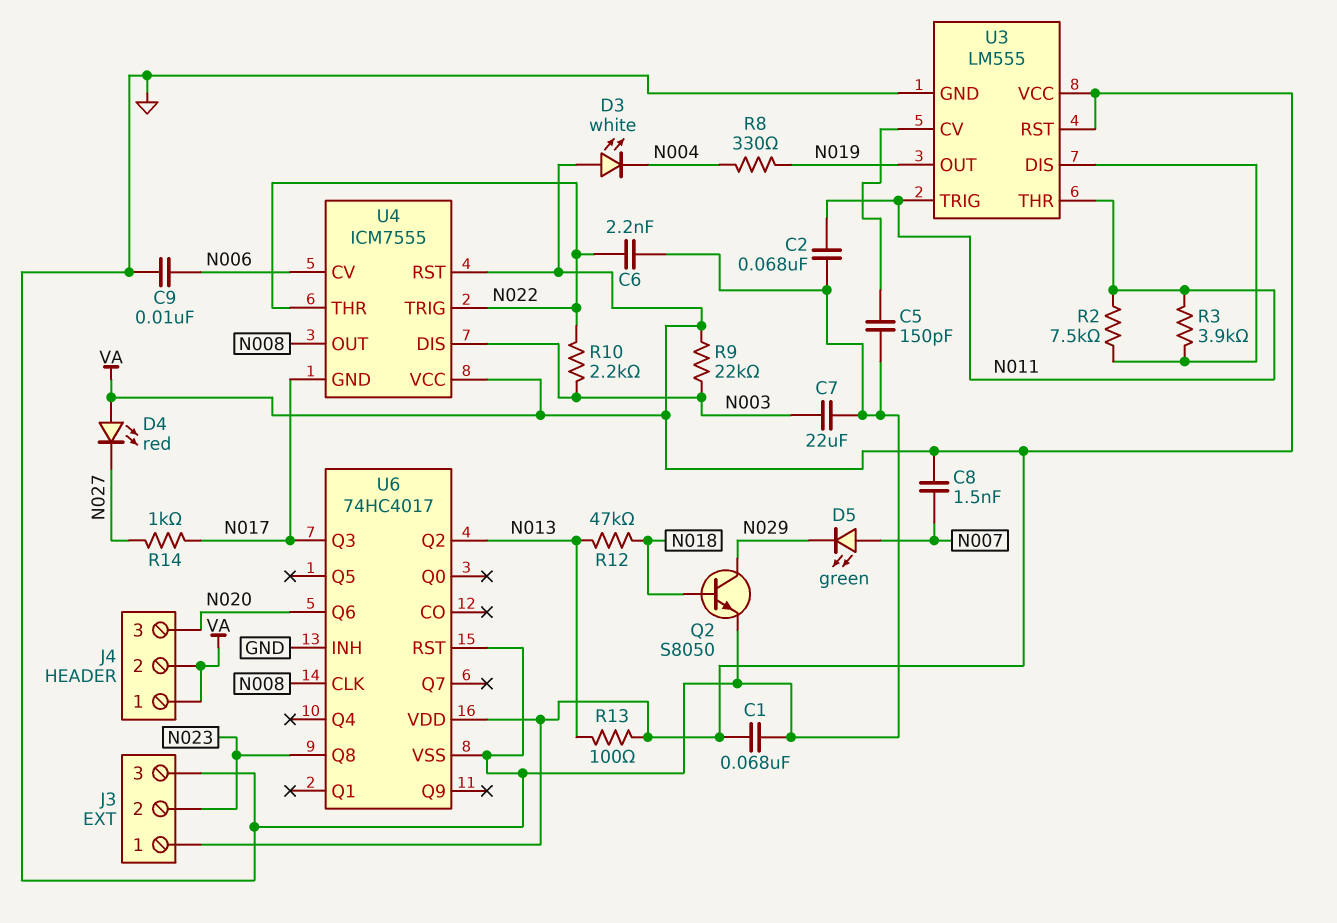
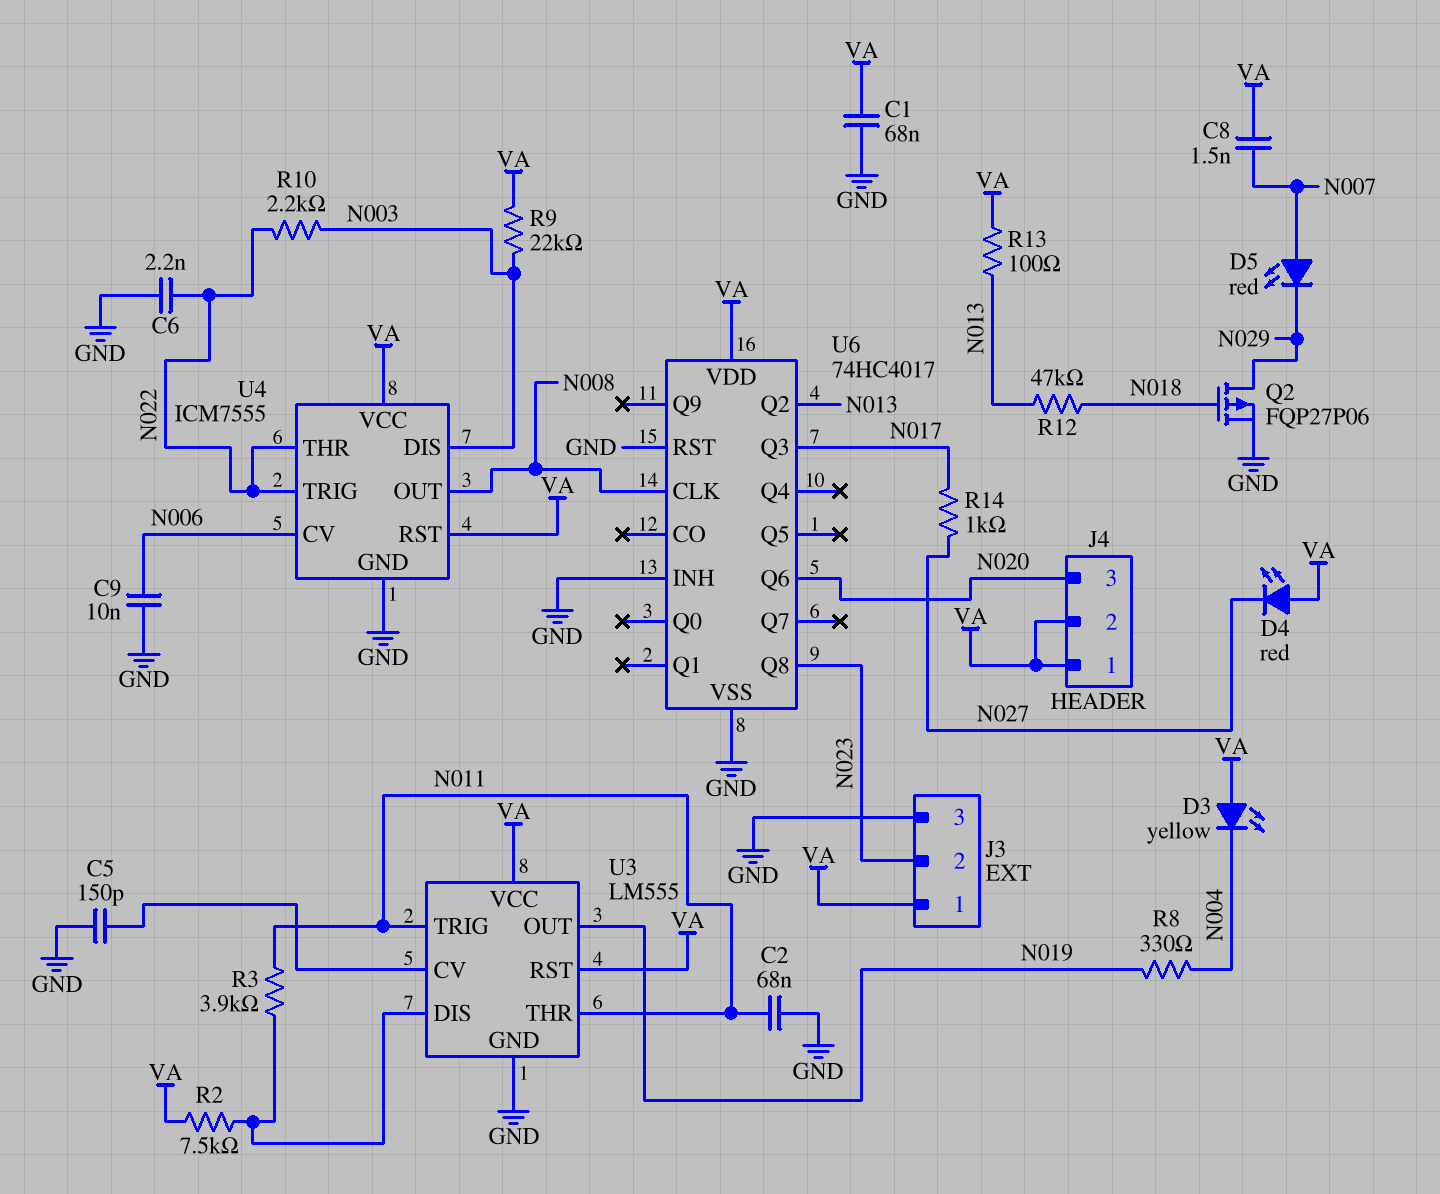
C7: 22uF (GND, N003) -> none
D3: LED white (A VA, K N004) -> LED yellow (A VA, K N004)
D5: LED green (A N007, K N029) -> LED red (A N007, K N029)
Q2: NPN S8050 (B N018, C N029, E GND) -> PMOS FQP27P06 (G N018, D N029, S GND)
R2: 7.5k (N011, U3/DIS) -> 7.5k (U3/DIS, VA)
U4 pin GND: N017 -> GND

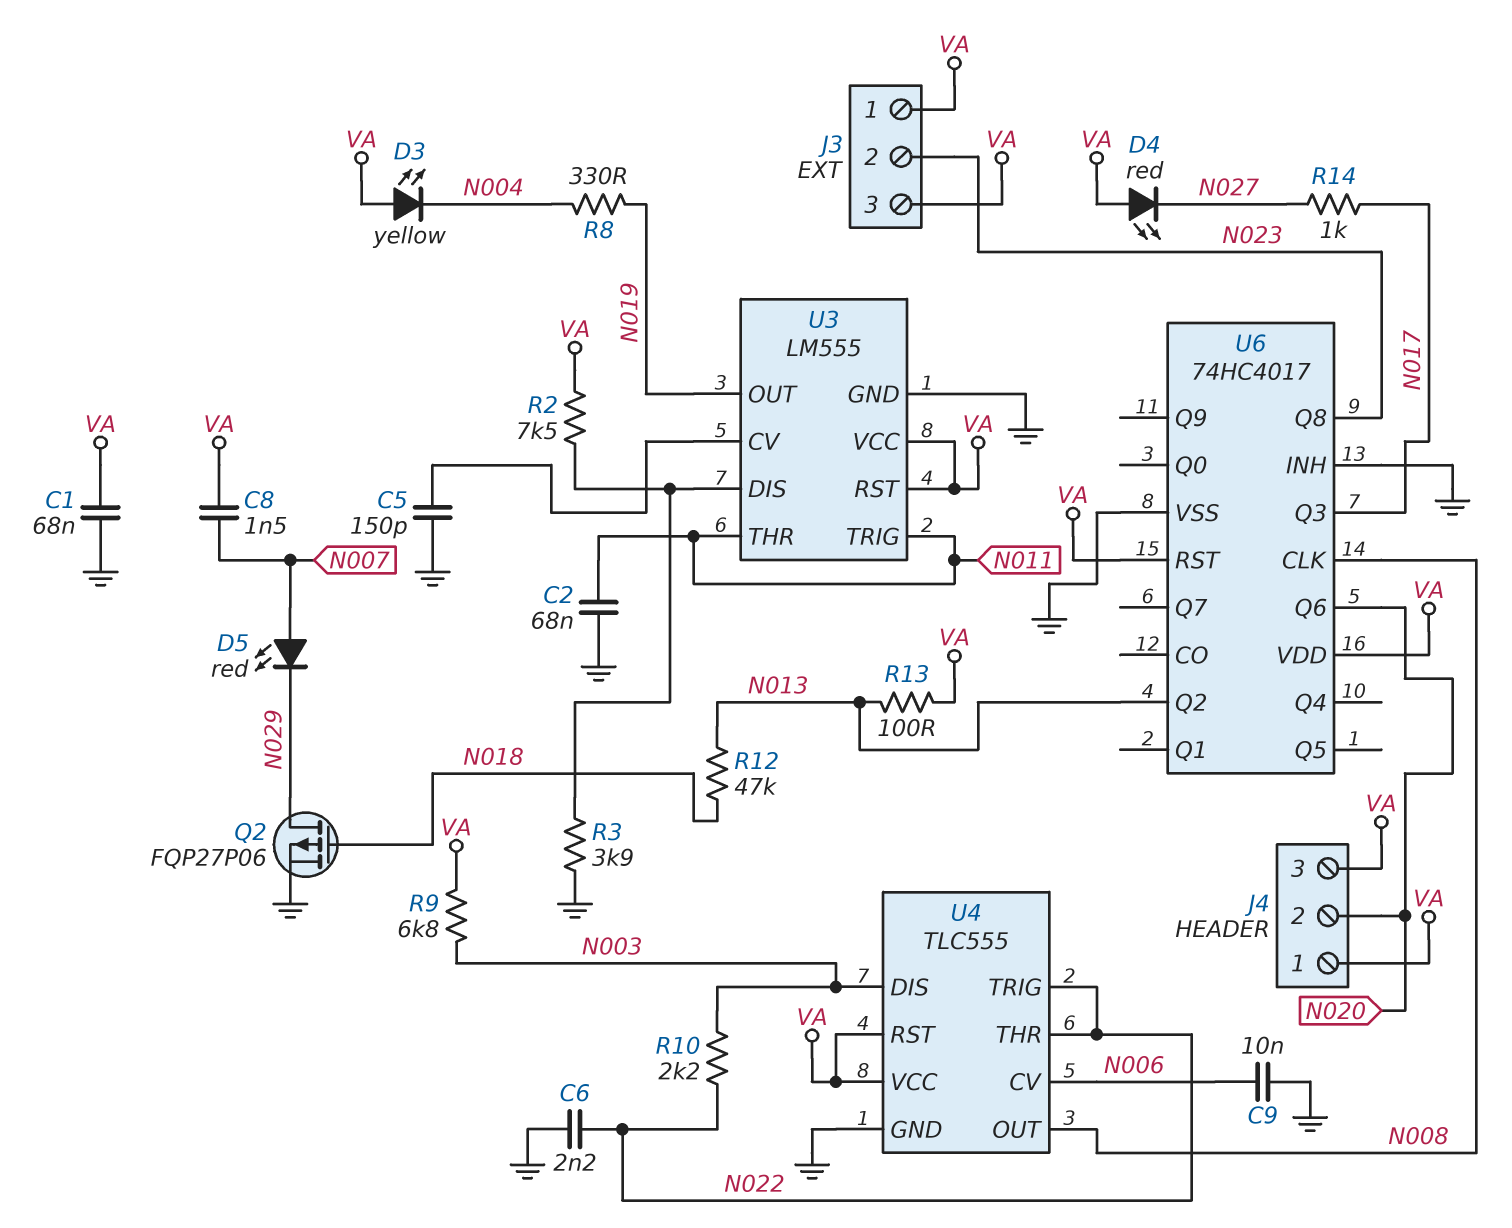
J3 pin 3: GND -> VA
J4 pin 2: VA -> N020
J4 pin 3: N020 -> VA
R3: 3.9k (N011, U3/DIS) -> 3.9k (GND, U3/DIS)
R9: 22k (N003, VA) -> 6.8k (N003, VA)
U4: ICM7555 -> TLC555
U6 pin RST: GND -> VA

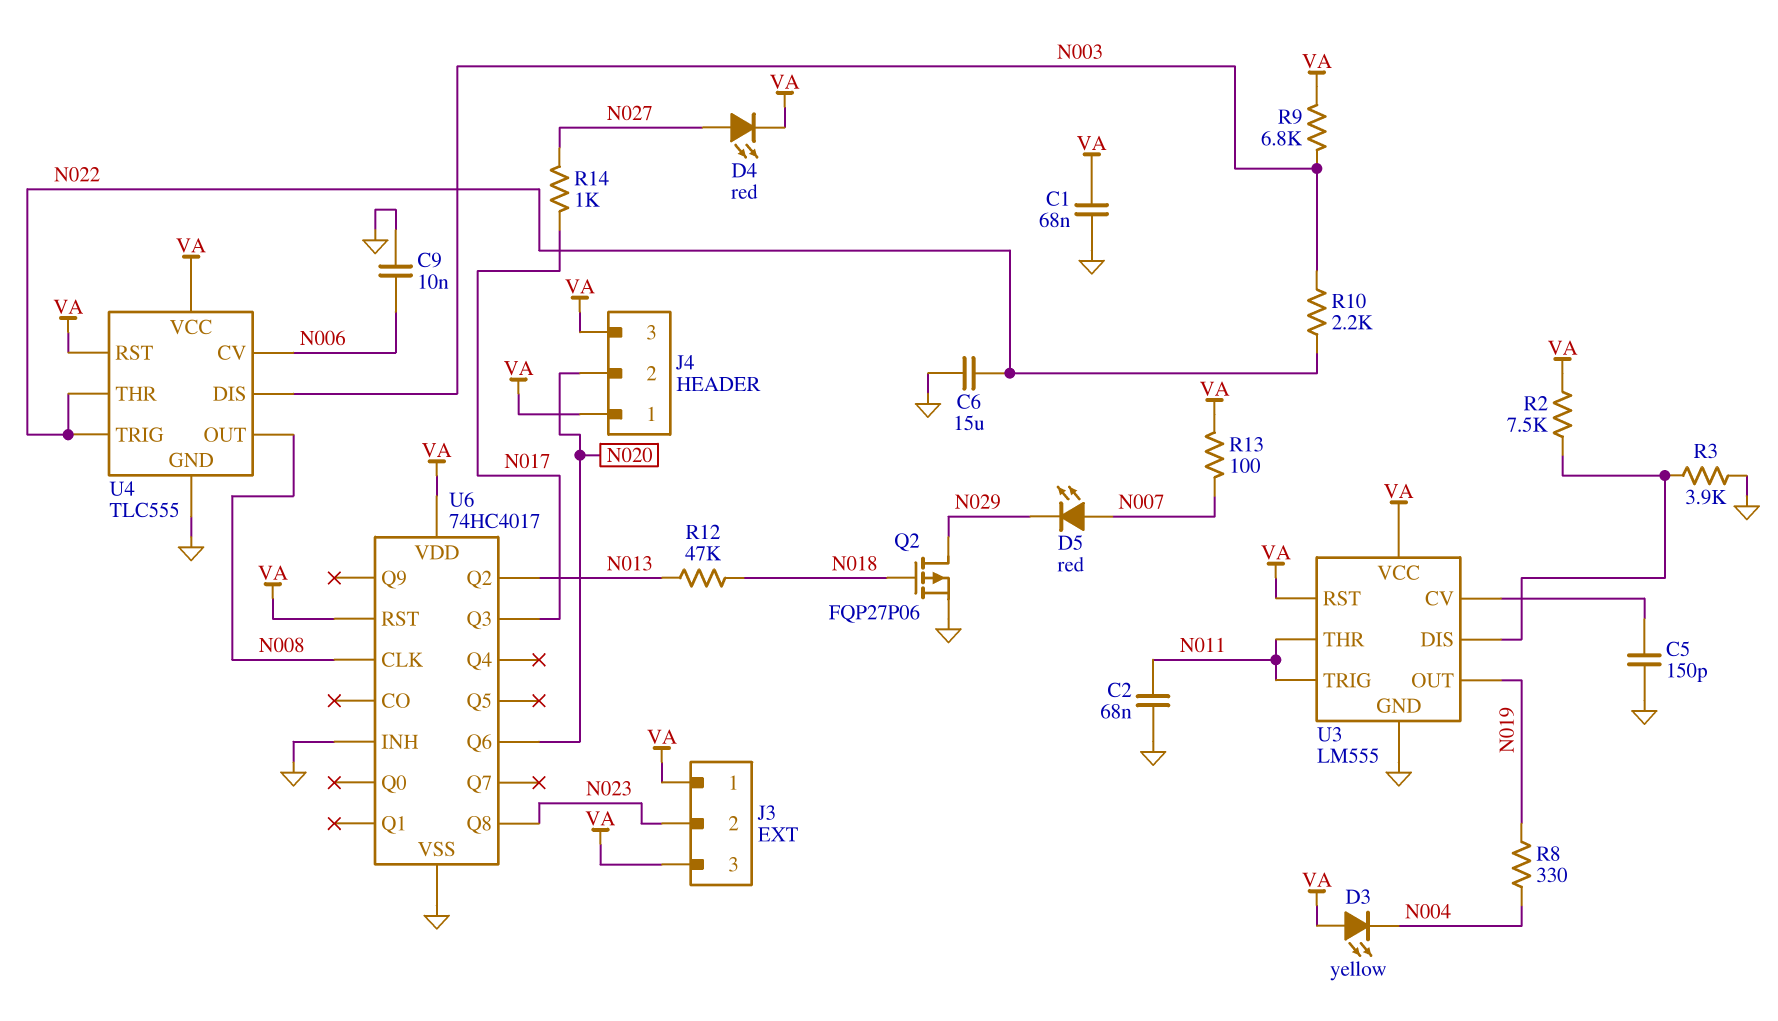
C6: 2.2nF (GND, N022) -> 15uF (GND, N022)
C8: 1.5nF (N007, VA) -> none
D4: LED red (A VA, K N027) -> LED red (A N027, K VA)
R13: 100 (N013, VA) -> 100 (N007, VA)

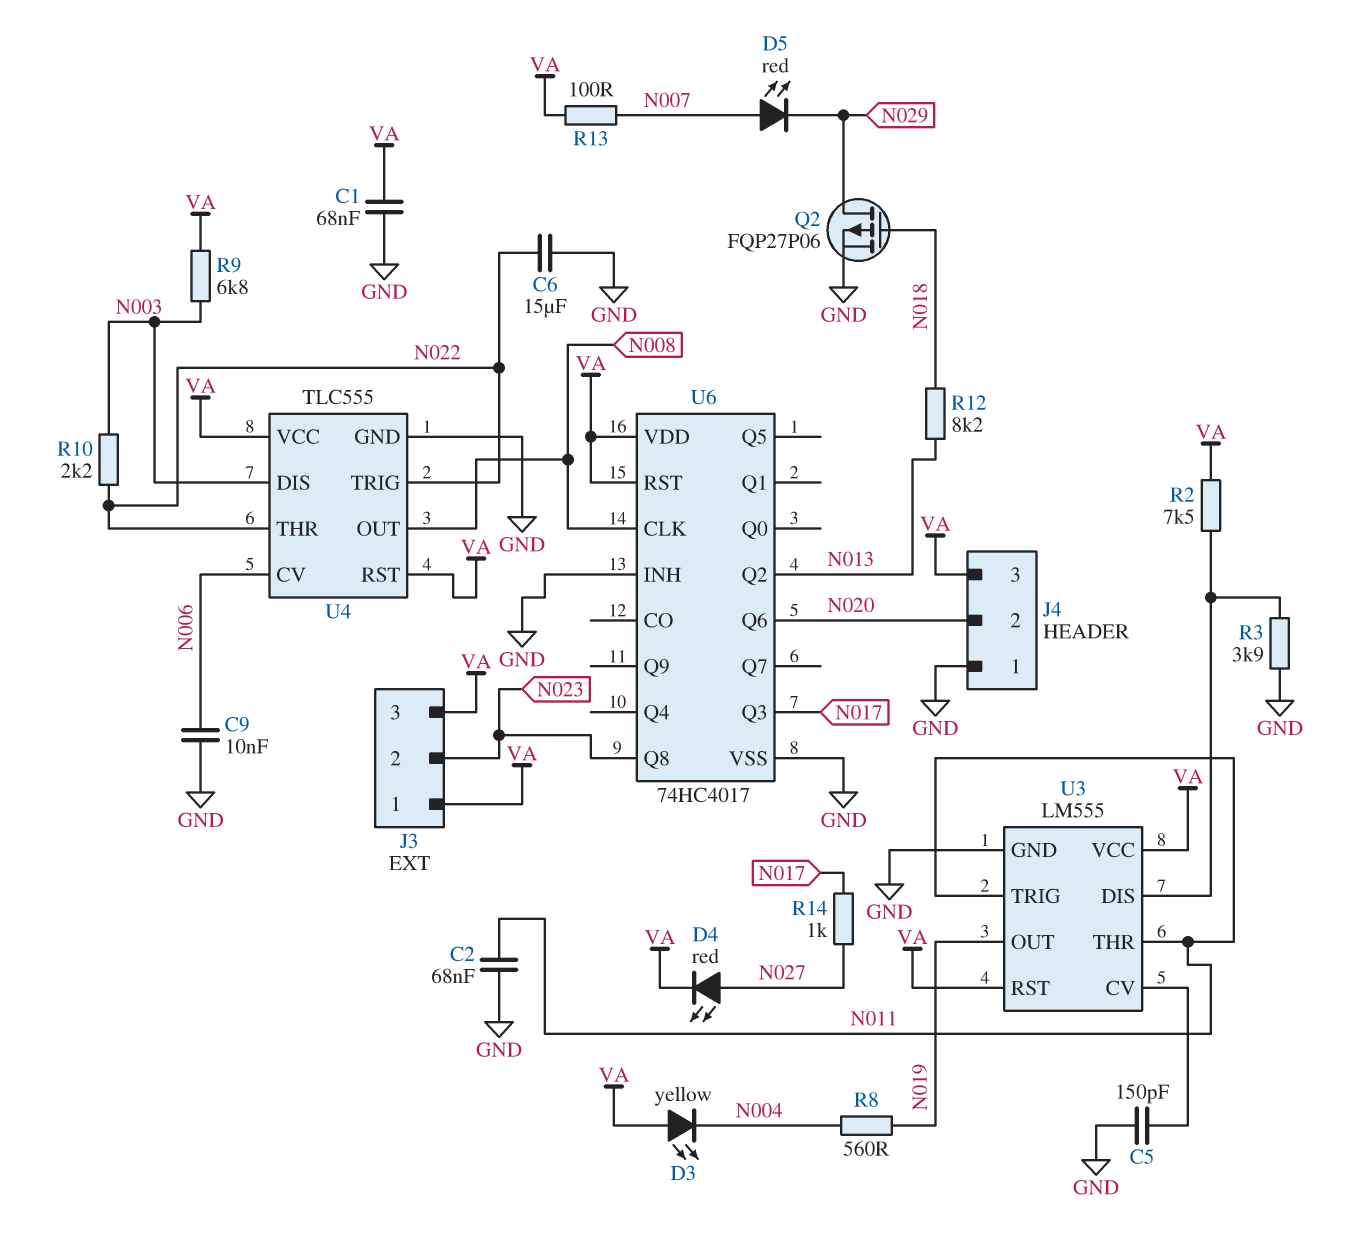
J4 pin 1: VA -> GND
R8: 330 (N004, N019) -> 560 (N004, N019)
R12: 47k (N013, N018) -> 8.2k (N013, N018)

